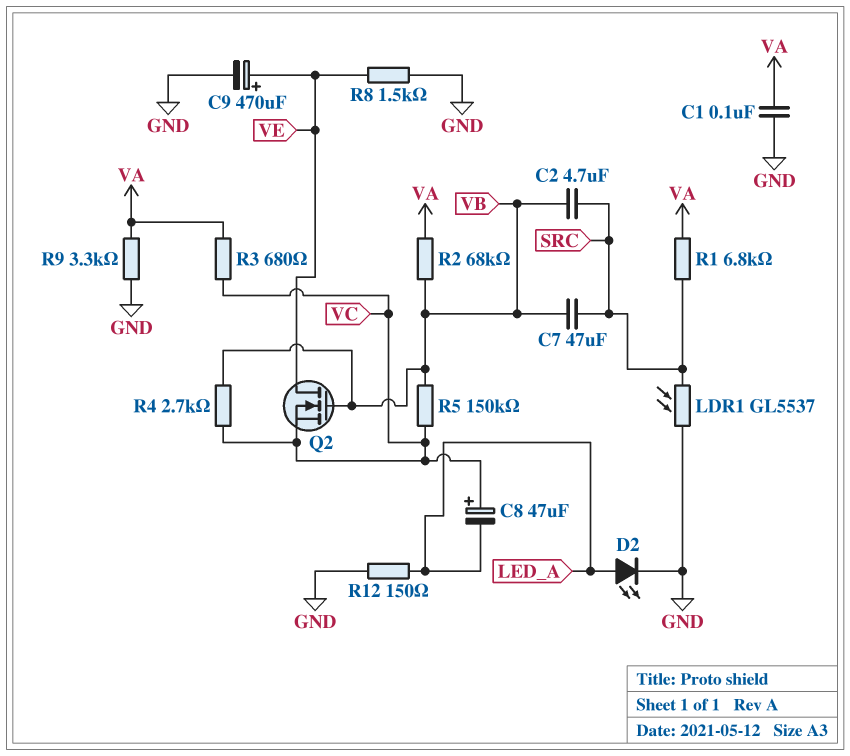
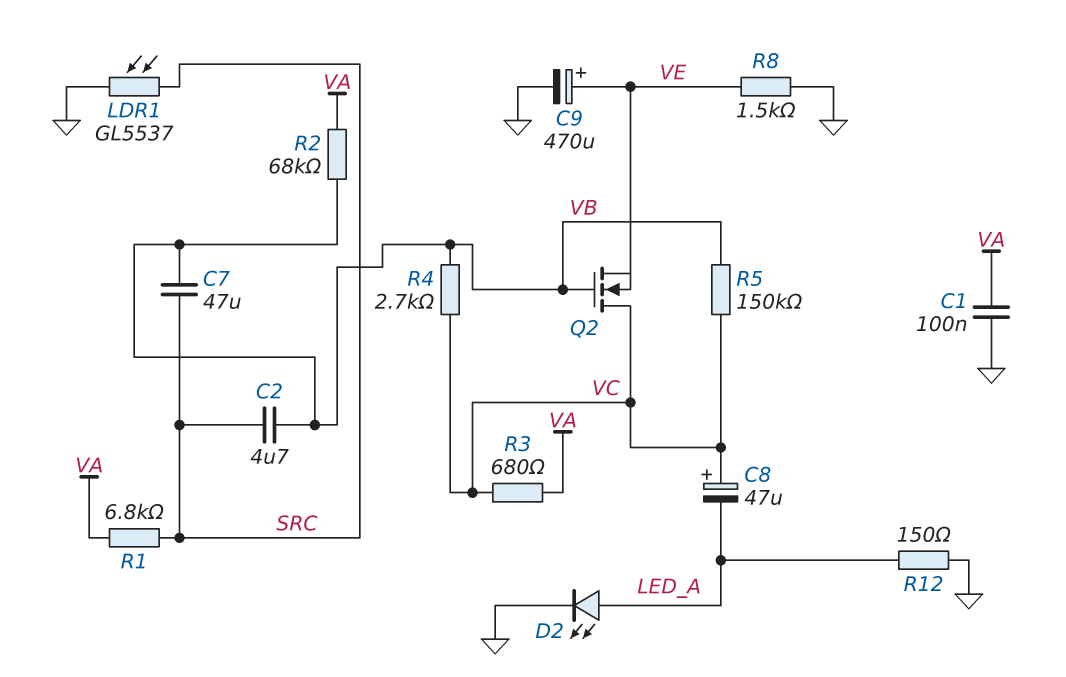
Q2: NMOS (G VB, D VE, S VC) -> NMOS (G VB, D VC, S VE)
R9: 3.3k (GND, VA) -> none

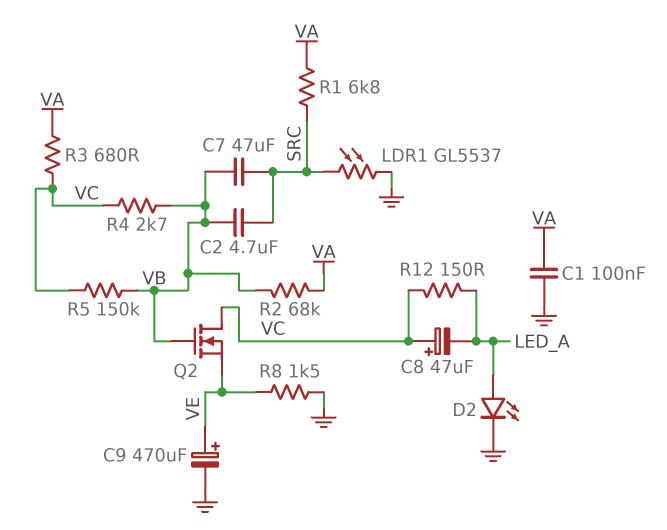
R12: 150 (GND, LED_A) -> 150 (LED_A, VC)

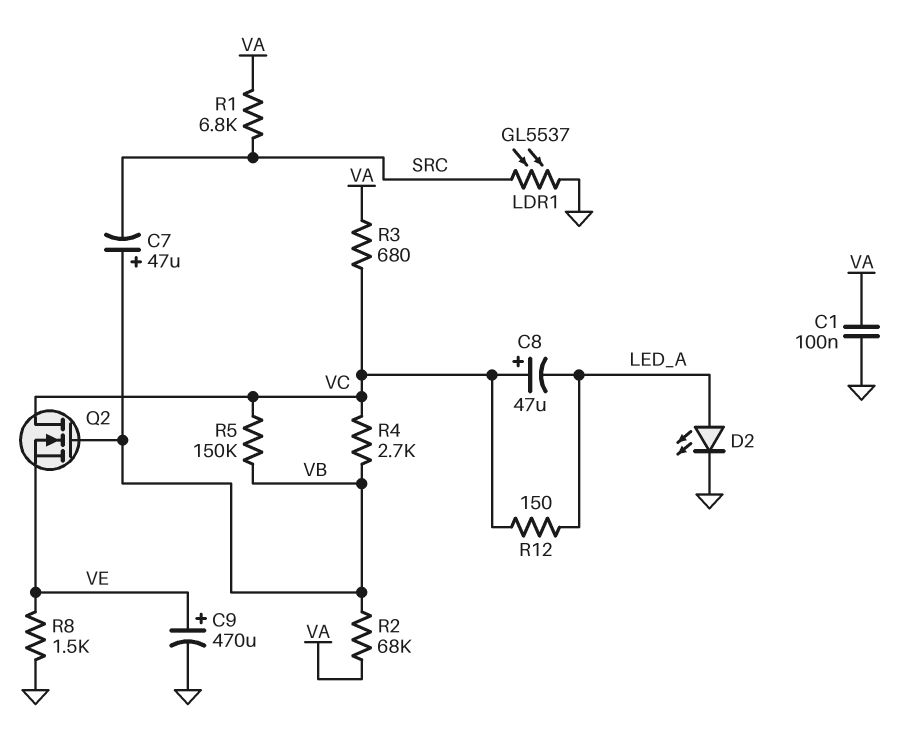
C2: 4.7uF (SRC, VB) -> none
C7: 47uF (SRC, VB) -> 47uF (plus VB, minus SRC)

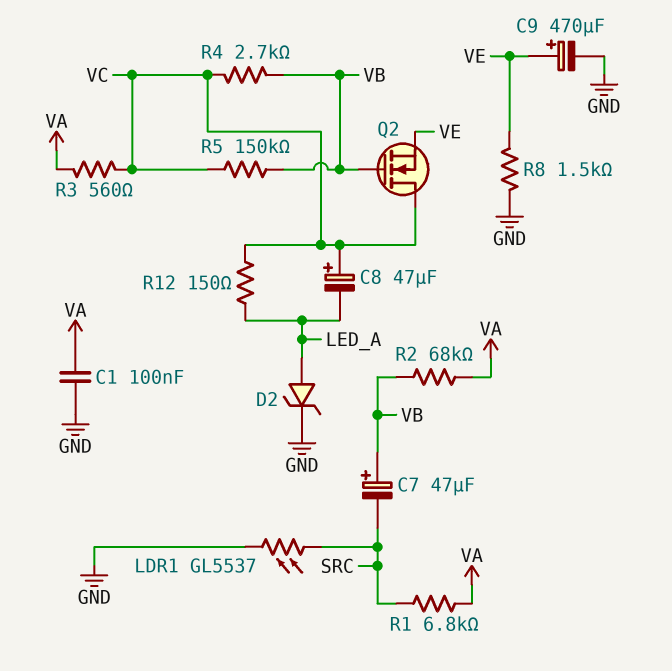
D2: LED (A LED_A, K GND) -> zener (A LED_A, K GND)
R3: 680 (VA, VC) -> 560 (VA, VC)

